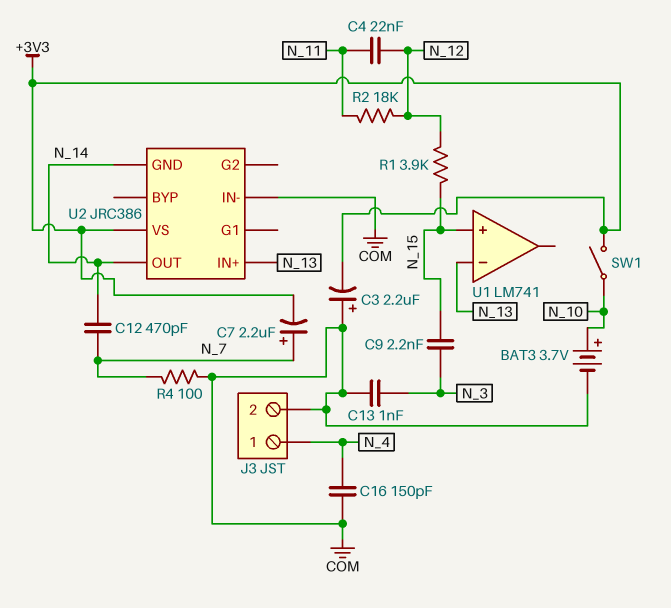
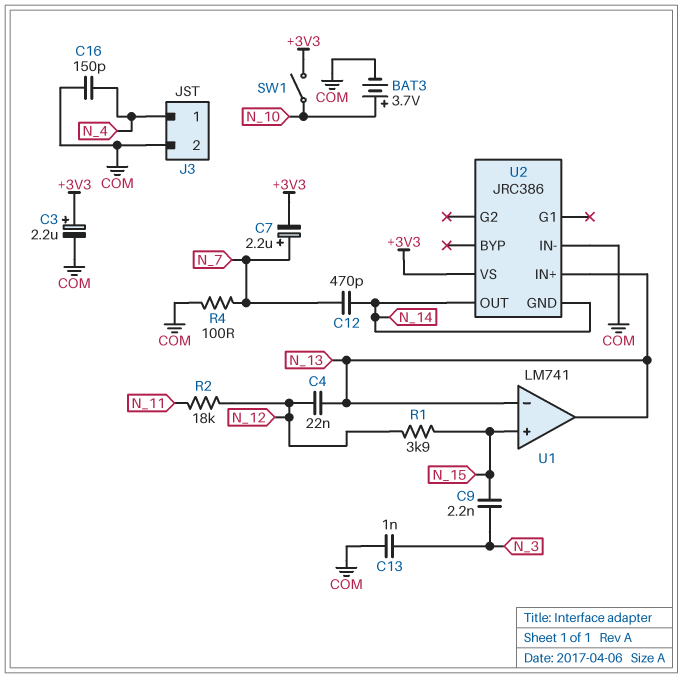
C3: 2.2uF (plus COM, minus +3V3) -> 2.2uF (plus +3V3, minus COM)
C4: 22nF (N_11, N_12) -> 22nF (N_12, N_13)
U1 pin out: none -> N_13

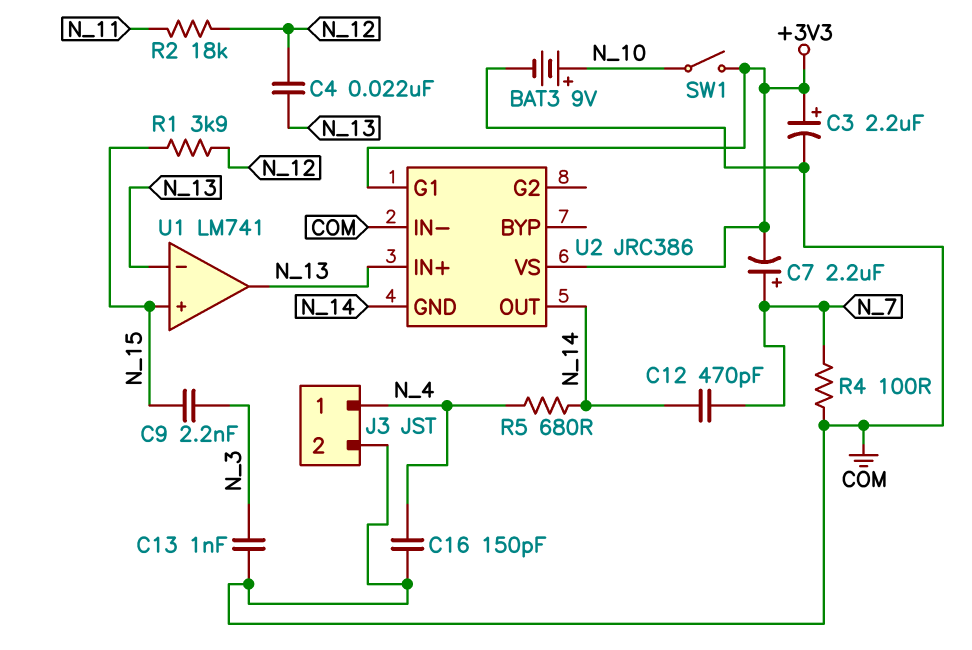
BAT3: 3.7V (plus N_10, minus COM) -> 9V (plus N_10, minus COM)
R5: none -> 680 (N_4, N_14)
U2 pin G1: none -> +3V3

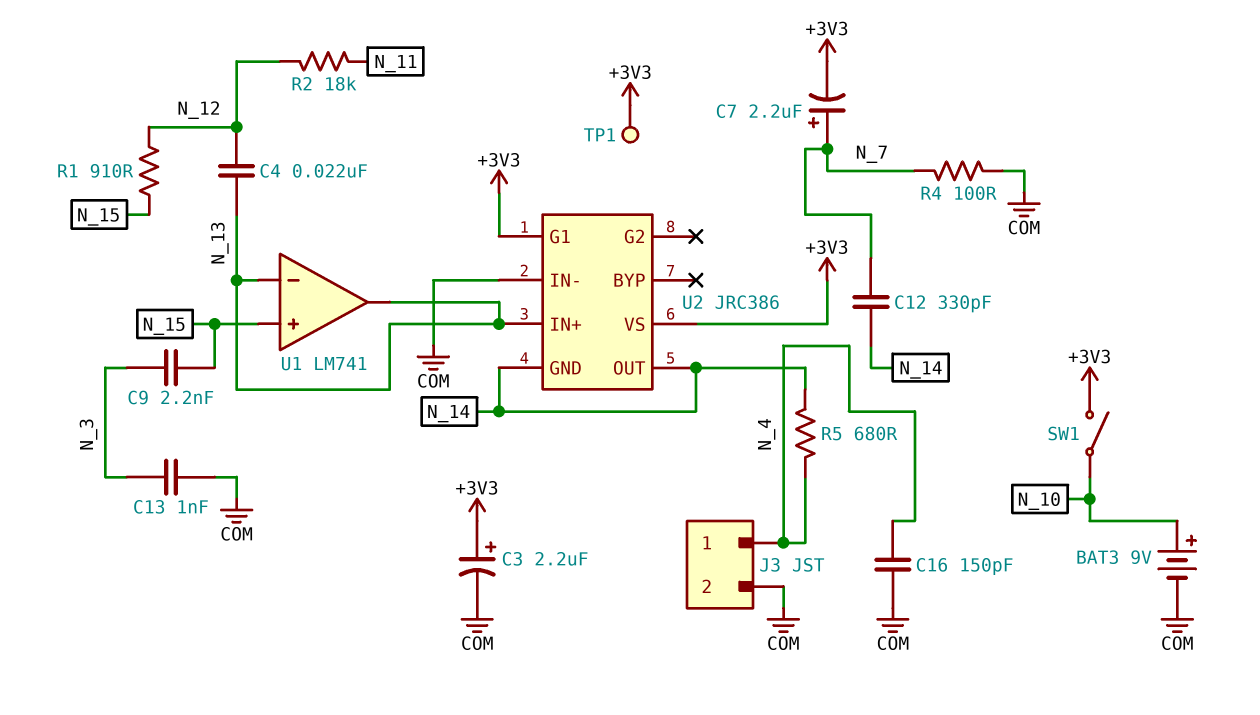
C12: 470pF (N_7, N_14) -> 330pF (N_7, N_14)
R1: 3.9k (N_12, N_15) -> 910 (N_12, N_15)
TP1: none -> test point (+3V3)

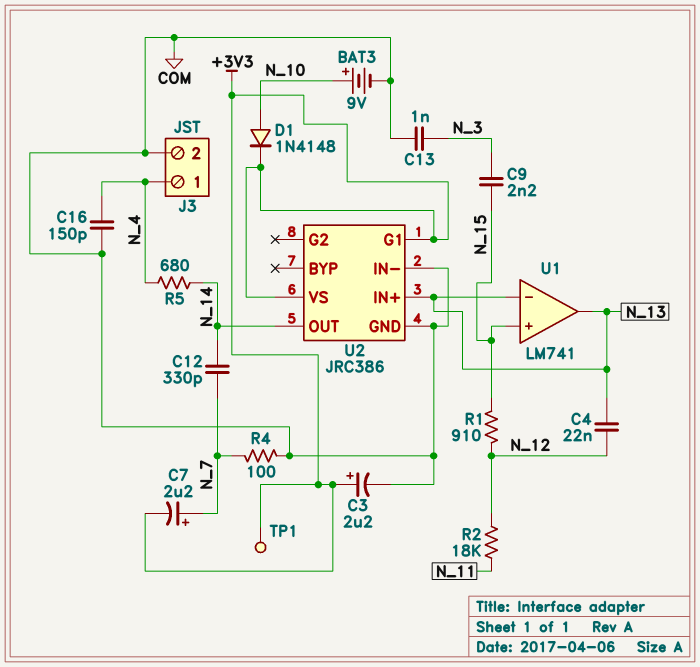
D1: none -> diode 1N4148 (A N_10, K +3V3)
SW1: switch (+3V3, N_10) -> none
U2 pin GND: N_14 -> COM

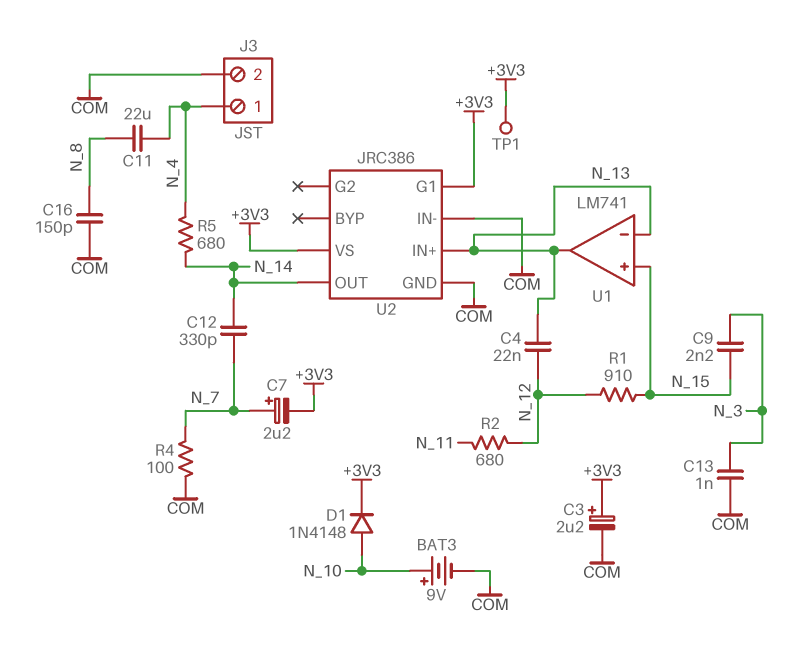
C11: none -> 22uF (N_4, N_8)
C16: 150pF (COM, N_4) -> 150pF (COM, N_8)
R2: 18k (N_11, N_12) -> 680 (N_11, N_12)

